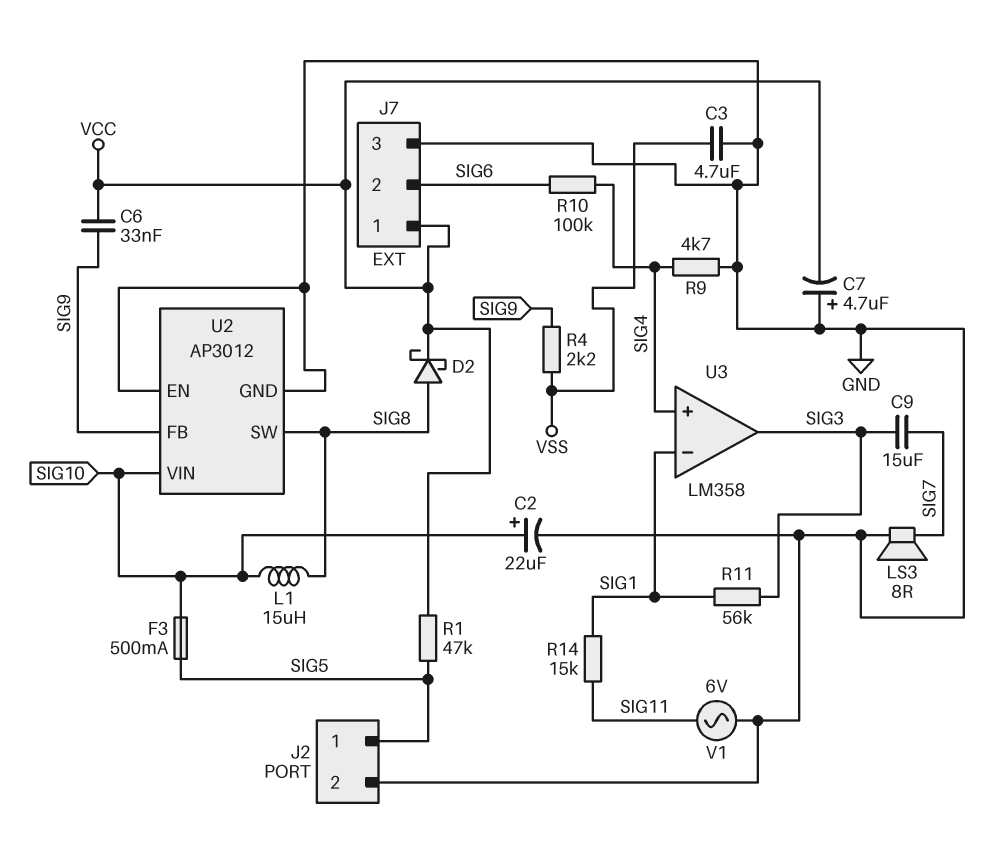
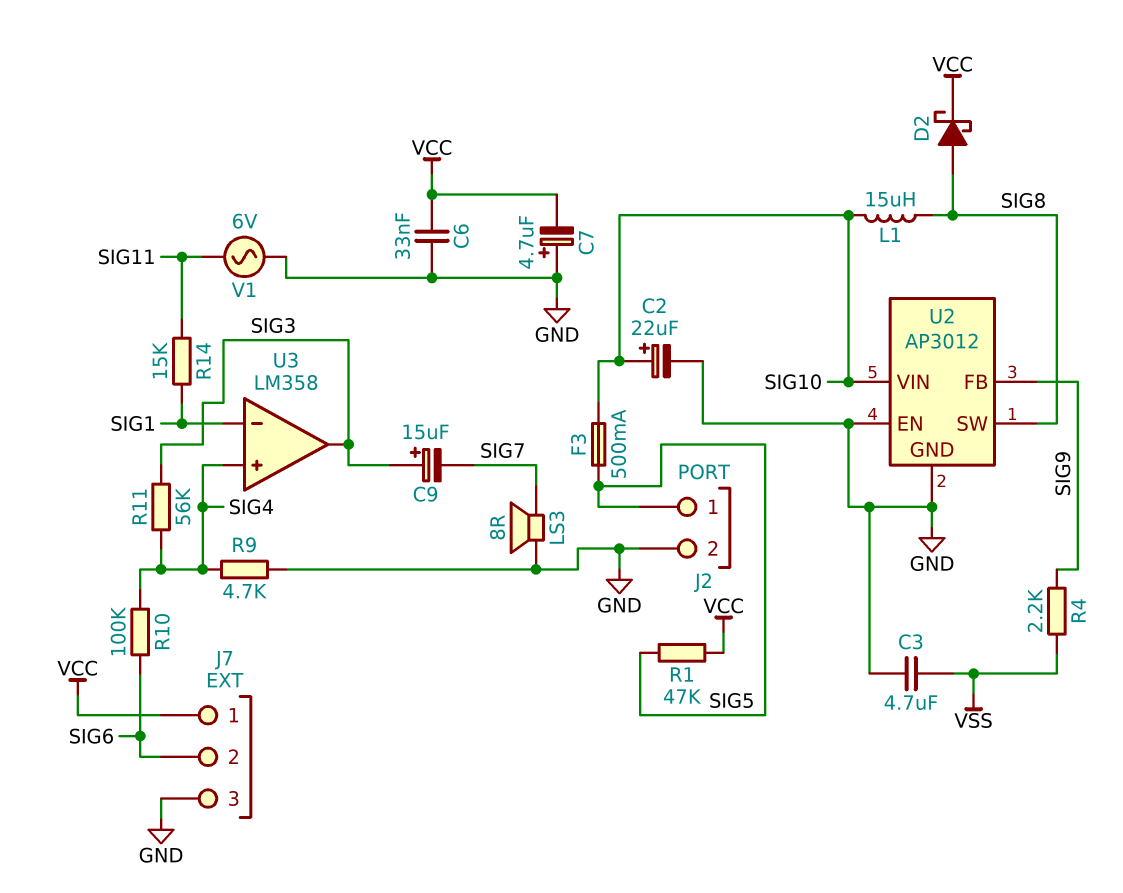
C6: 33nF (SIG9, VCC) -> 33nF (GND, VCC)
C9: 15uF (SIG3, SIG7) -> 15uF (plus SIG3, minus SIG7)
R11: 56k (SIG1, SIG3) -> 56k (SIG3, SIG4)

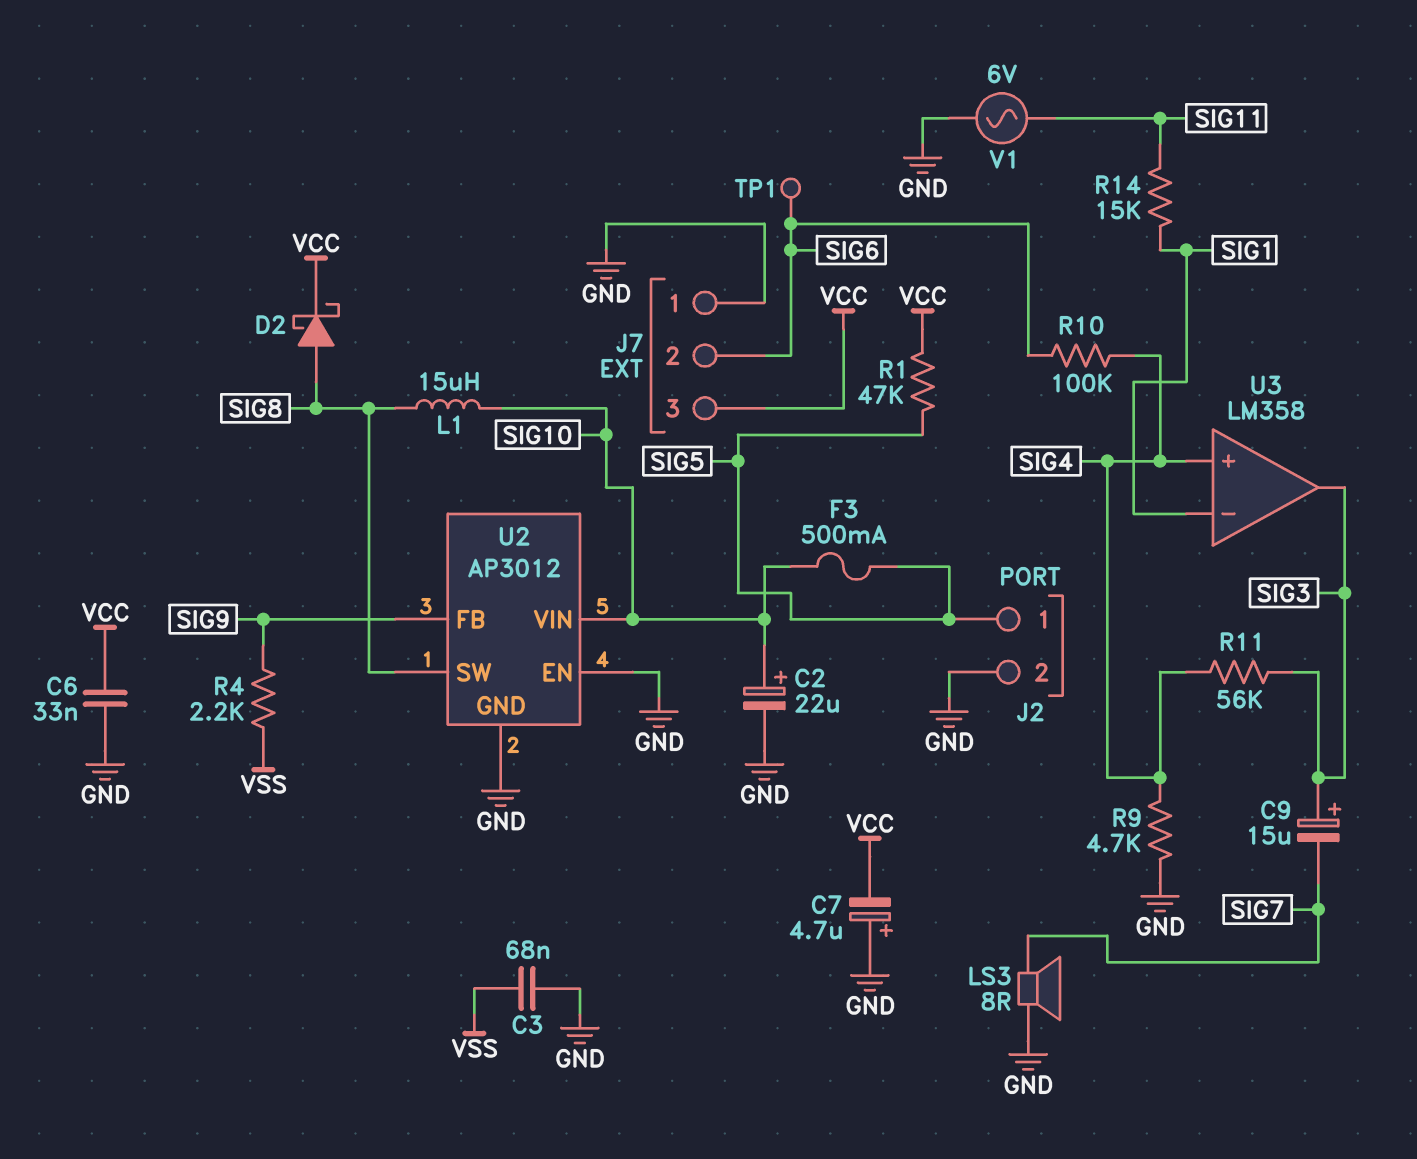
C3: 4.7uF (GND, VSS) -> 68nF (GND, VSS)
J7 pin 1: VCC -> GND
J7 pin 3: GND -> VCC
TP1: none -> test point (SIG6)

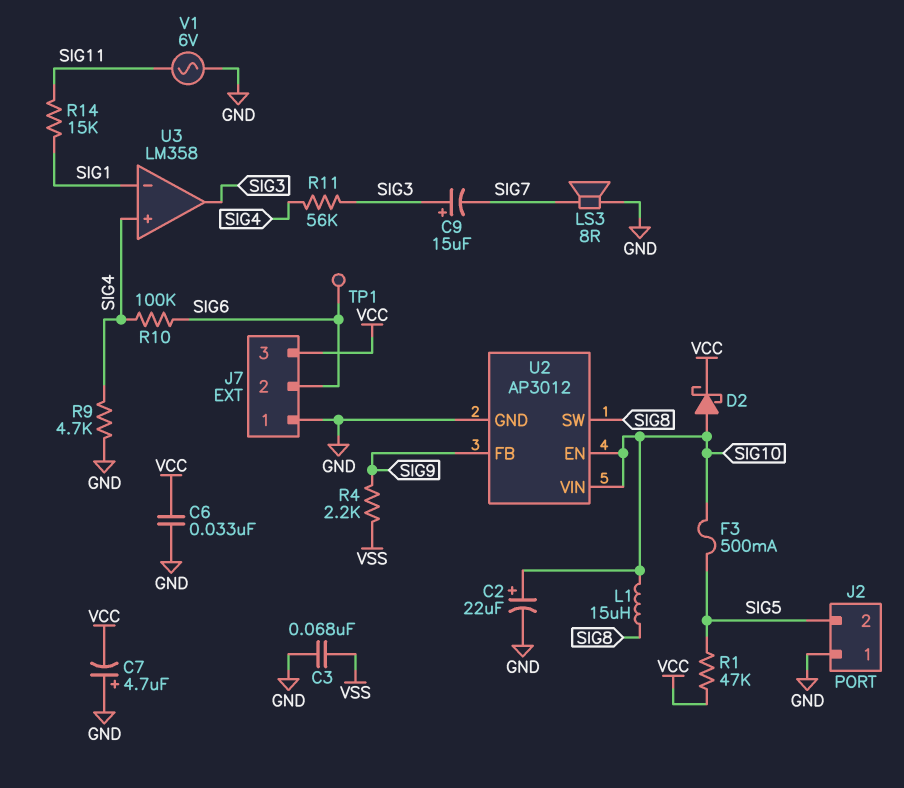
D2: schottky (A SIG8, K VCC) -> schottky (A SIG10, K VCC)
J2 pin 1: SIG5 -> GND
J2 pin 2: GND -> SIG5
U2 pin EN: GND -> SIG10

